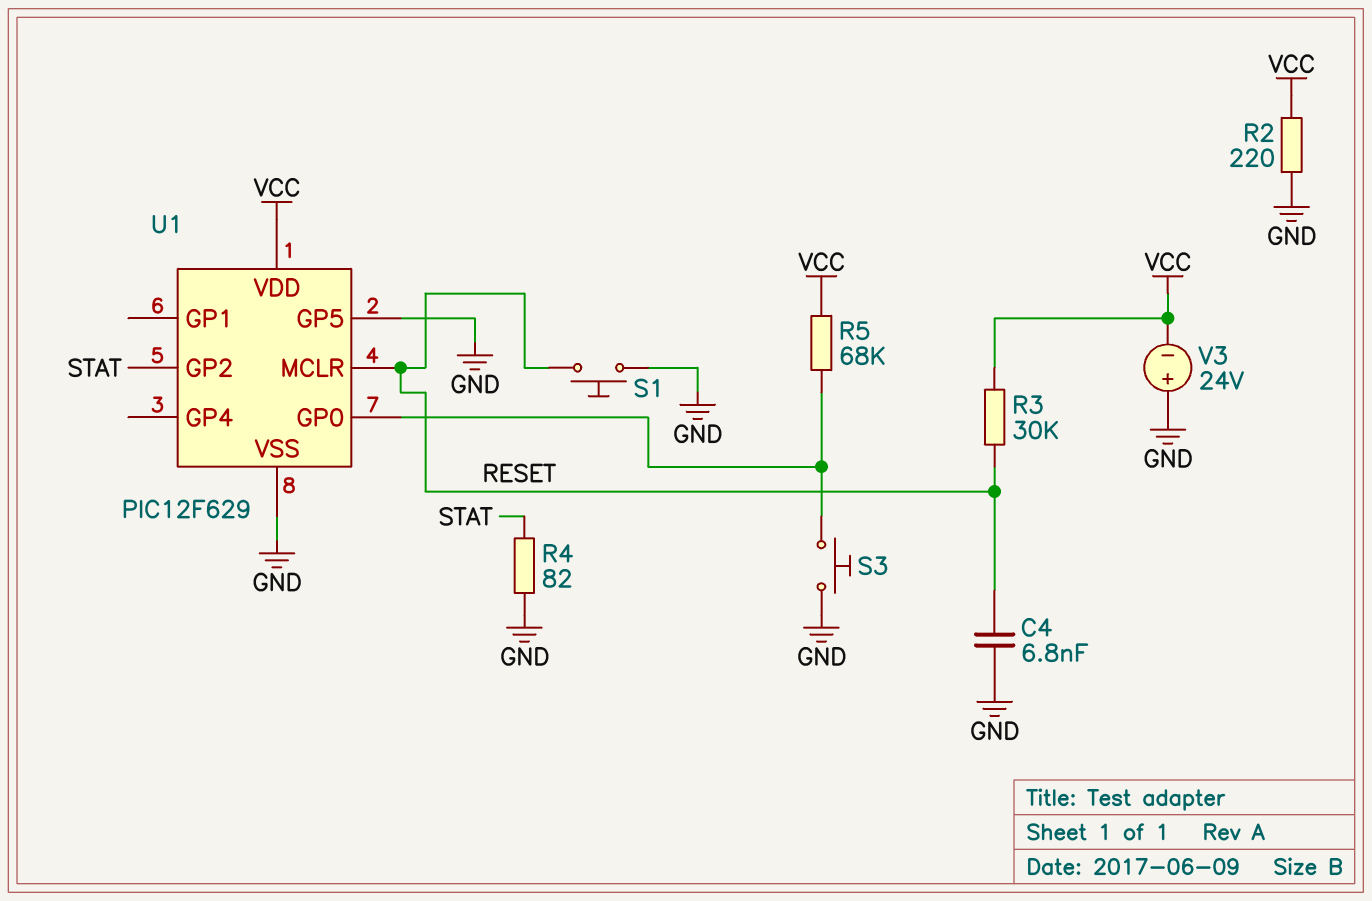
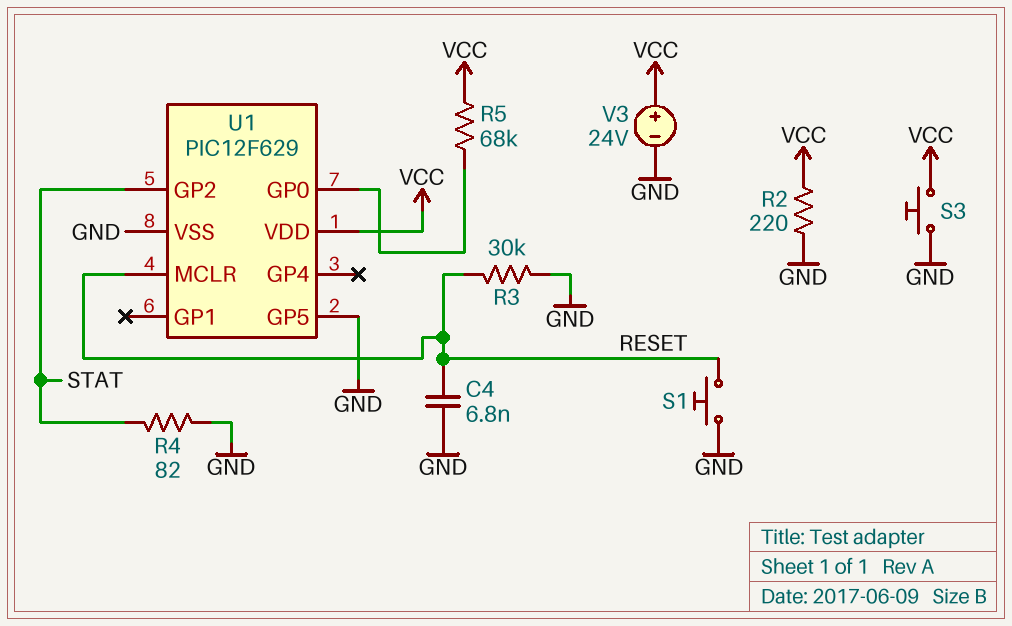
R3: 30k (RESET, VCC) -> 30k (GND, RESET)
S3: button (GND, U1/GP0) -> button (GND, VCC)
V3: 24V (plus GND, minus VCC) -> 24V (plus VCC, minus GND)

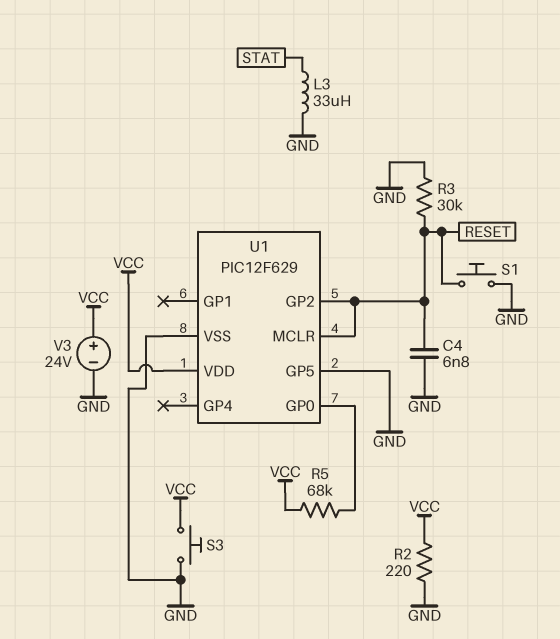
L3: none -> 33uH (GND, STAT)
R4: 82 (GND, STAT) -> none
U1 pin GP2: STAT -> RESET

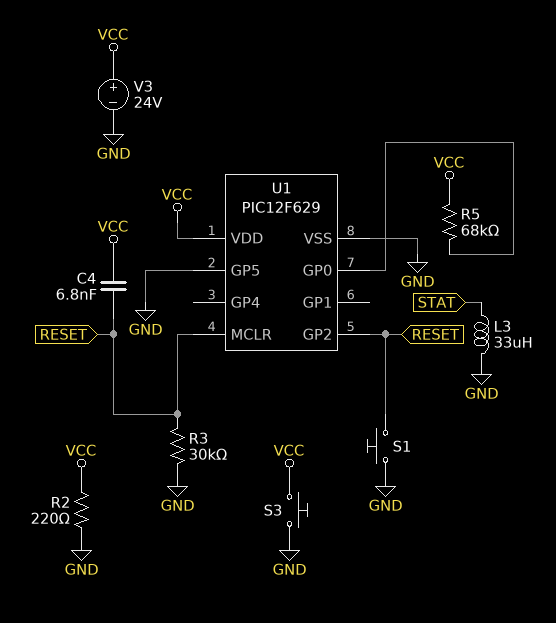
C4: 6.8nF (GND, RESET) -> 6.8nF (RESET, VCC)

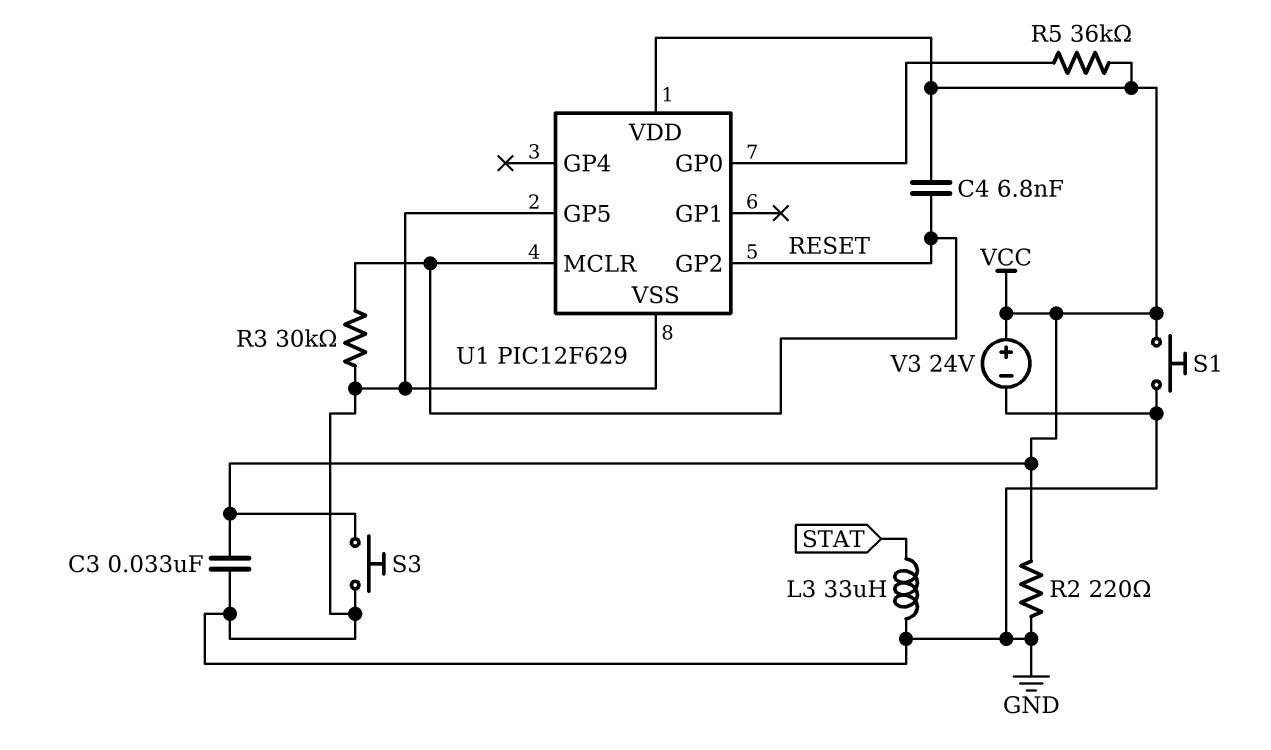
C3: none -> 33nF (GND, VCC)
R5: 68k (U1/GP0, VCC) -> 36k (U1/GP0, VCC)
S1: button (GND, RESET) -> button (GND, VCC)

